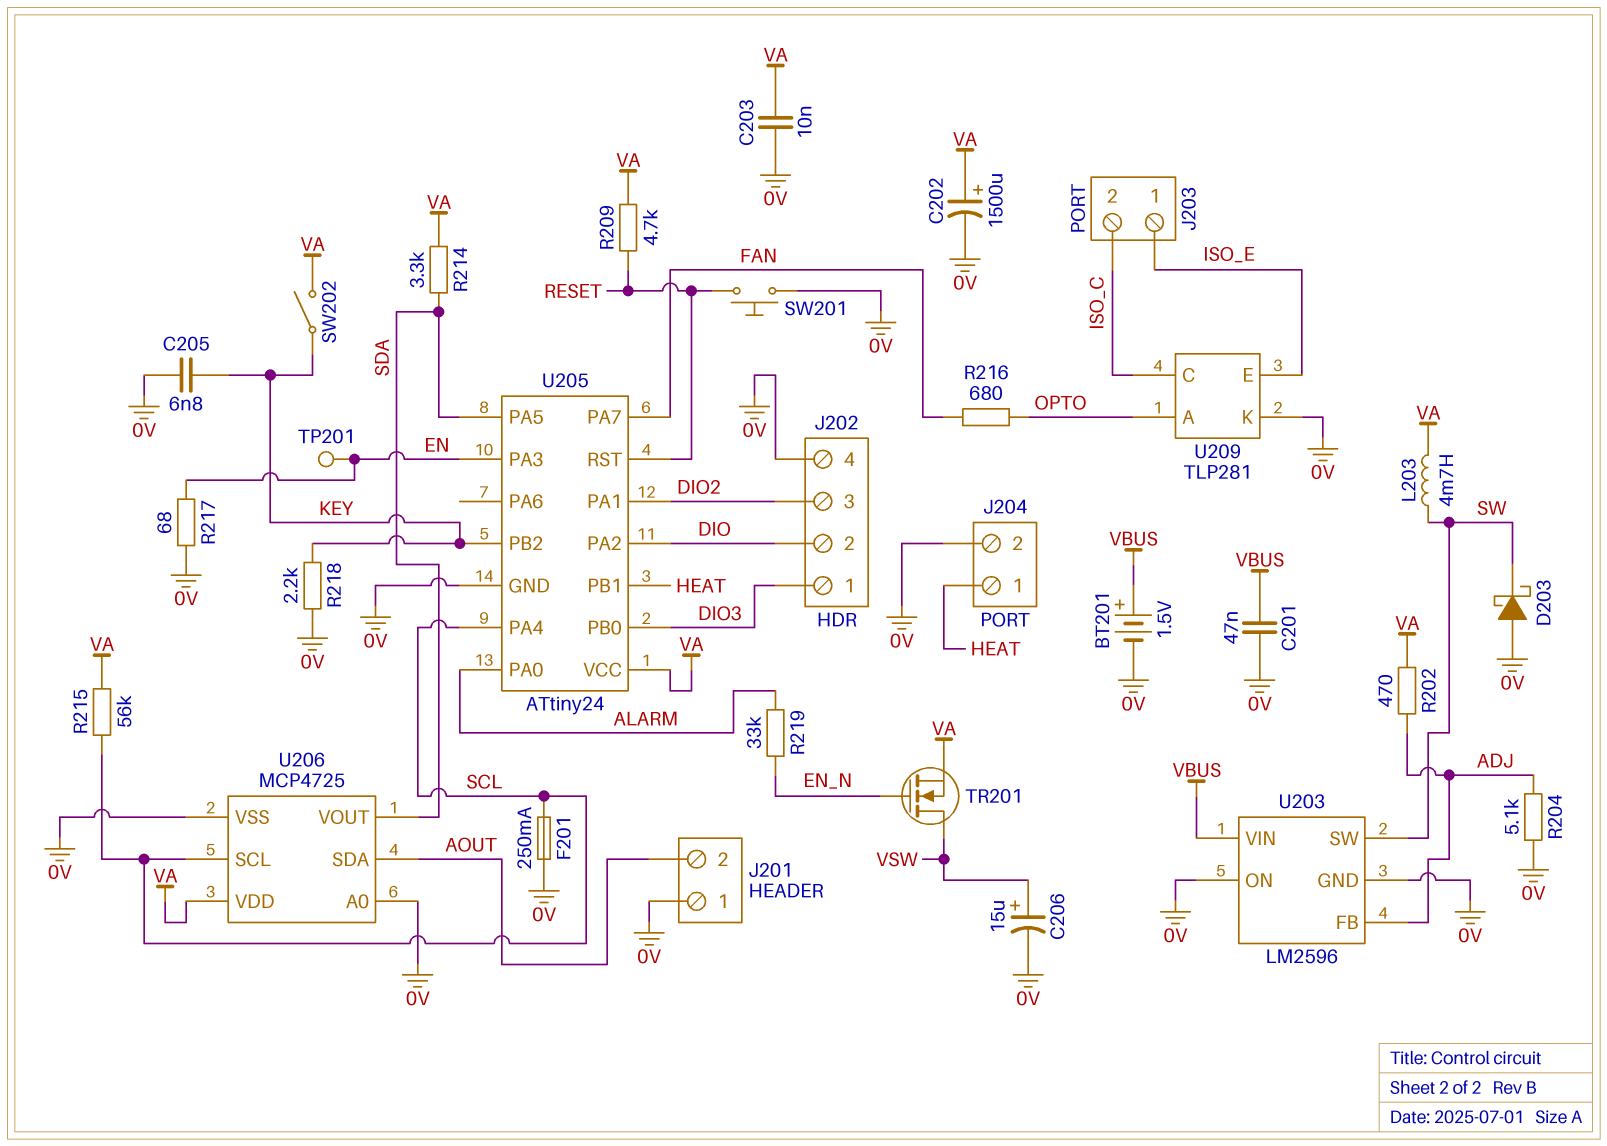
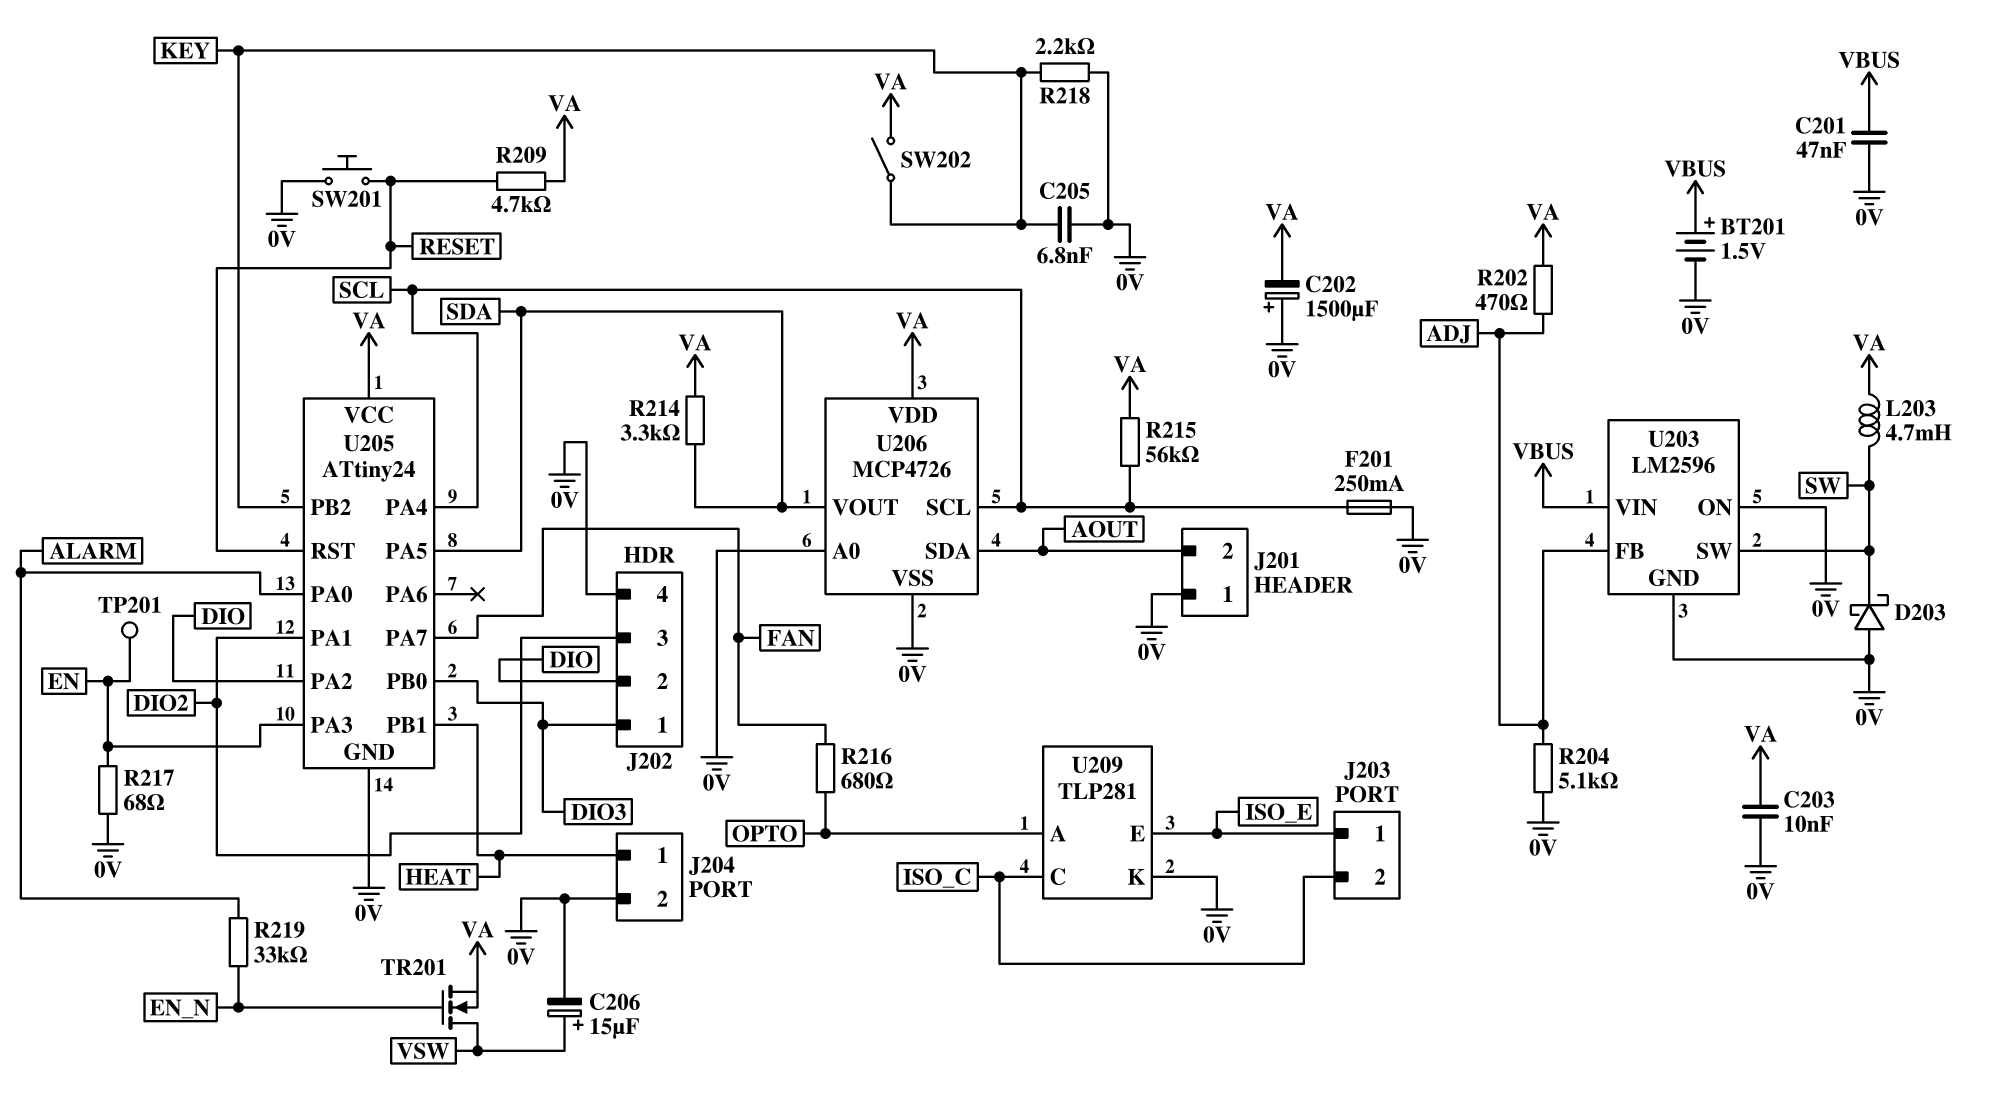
C202: 1500uF (plus VA, minus 0V) -> 1500uF (plus 0V, minus VA)
U206: MCP4725 -> MCP4726

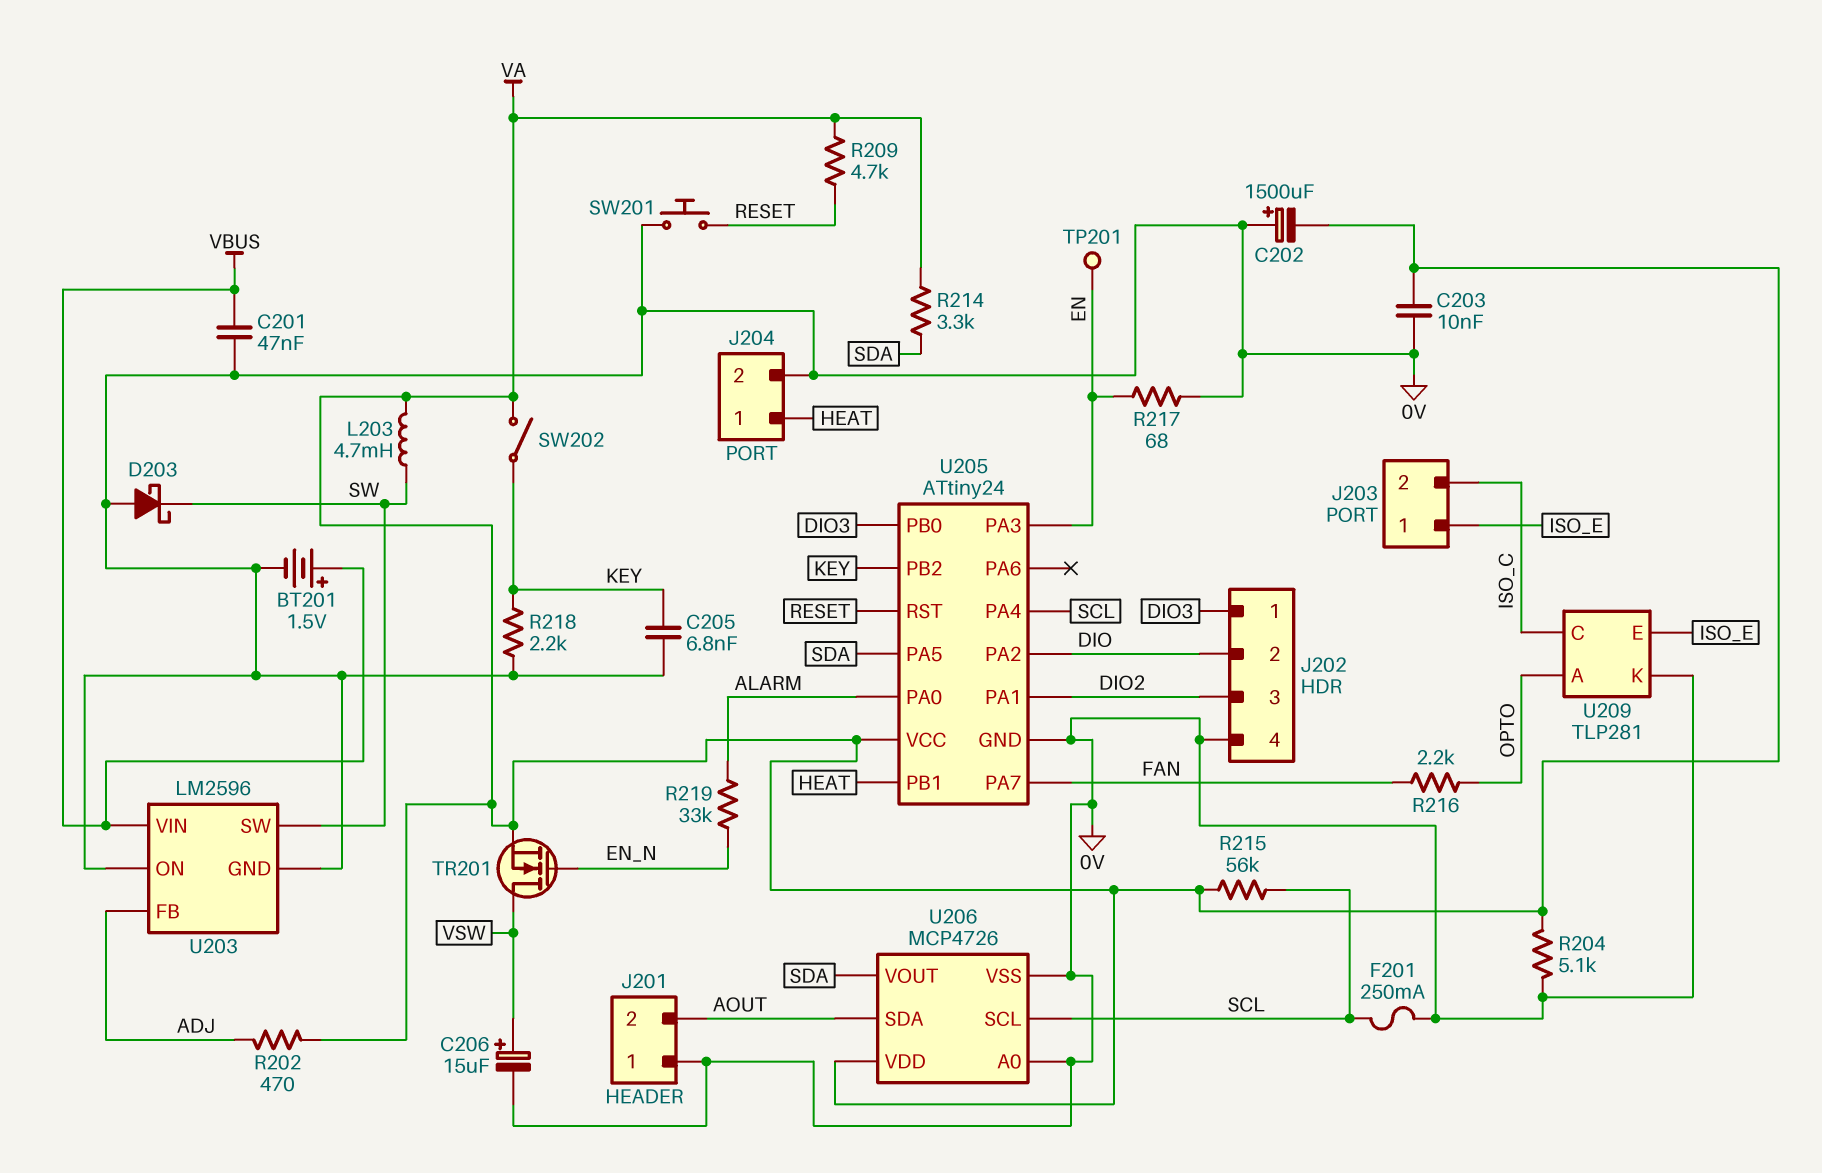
R204: 5.1k (0V, ADJ) -> 5.1k (0V, VA)
R216: 680 (FAN, OPTO) -> 2.2k (FAN, OPTO)

